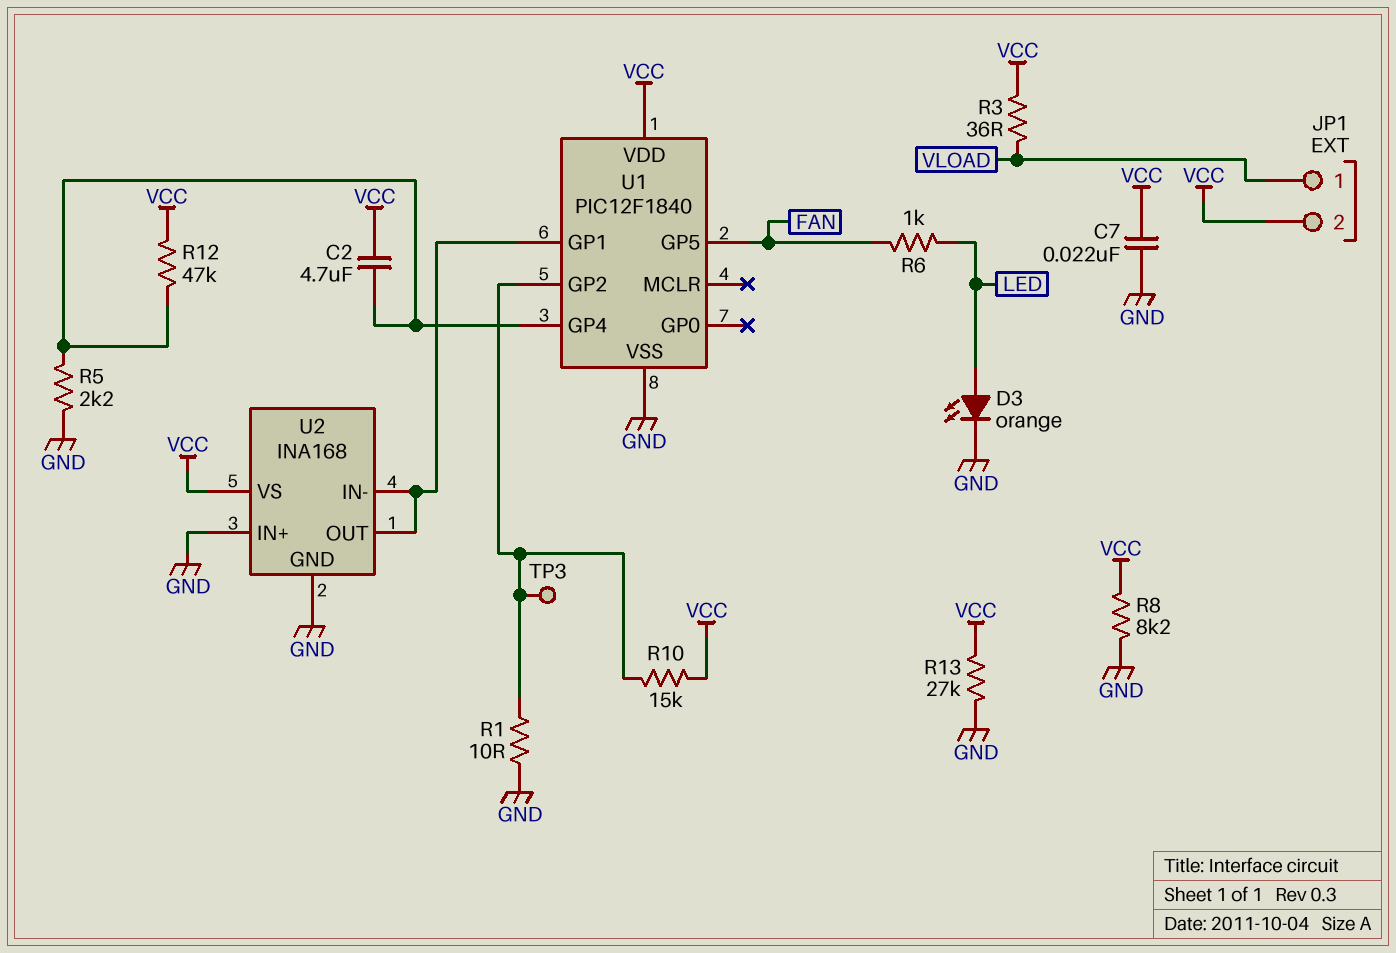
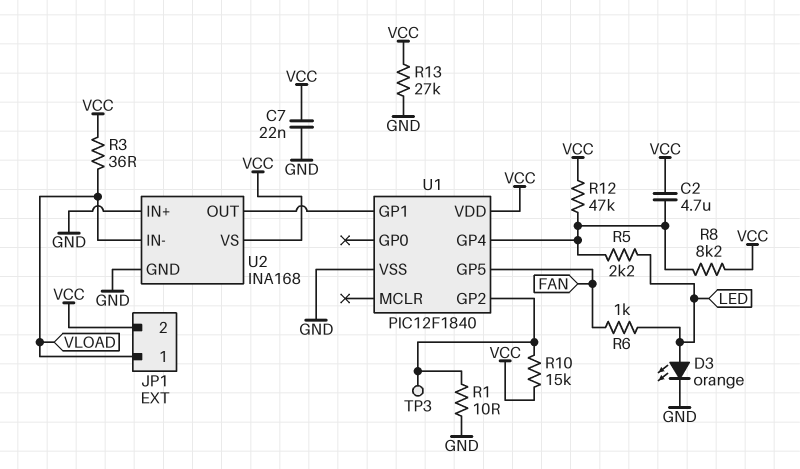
R5: 2.2k (GND, U1/GP4) -> 2.2k (LED, U1/GP4)
R8: 8.2k (GND, VCC) -> 8.2k (U1/GP4, VCC)
U2 pin IN-: U1/GP1 -> VLOAD

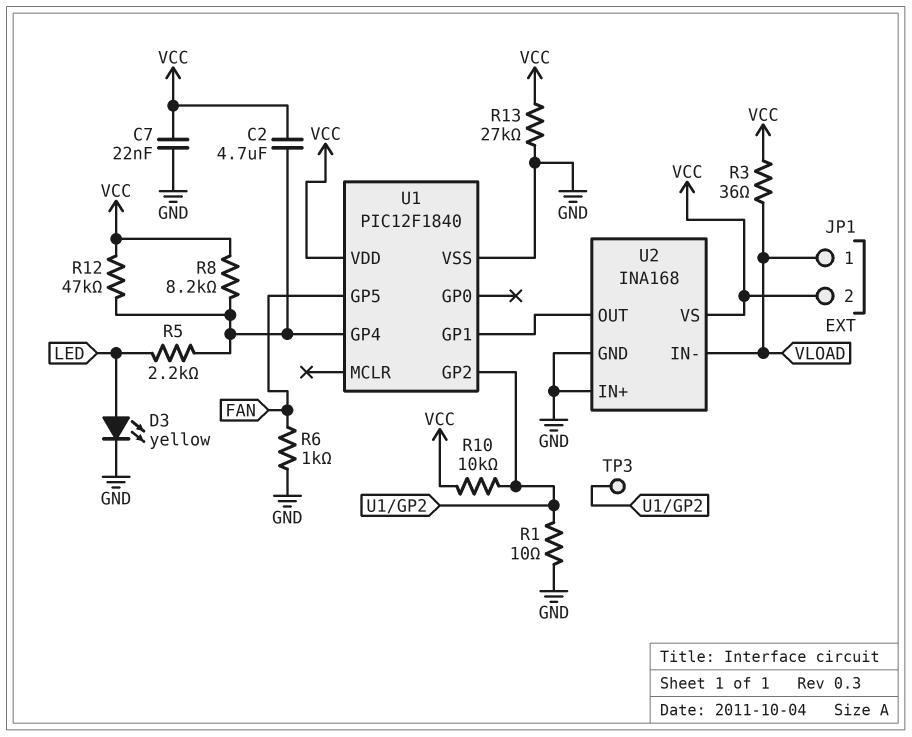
D3: LED orange (A LED, K GND) -> LED yellow (A LED, K GND)
R6: 1k (FAN, LED) -> 1k (FAN, GND)
R10: 15k (U1/GP2, VCC) -> 10k (U1/GP2, VCC)

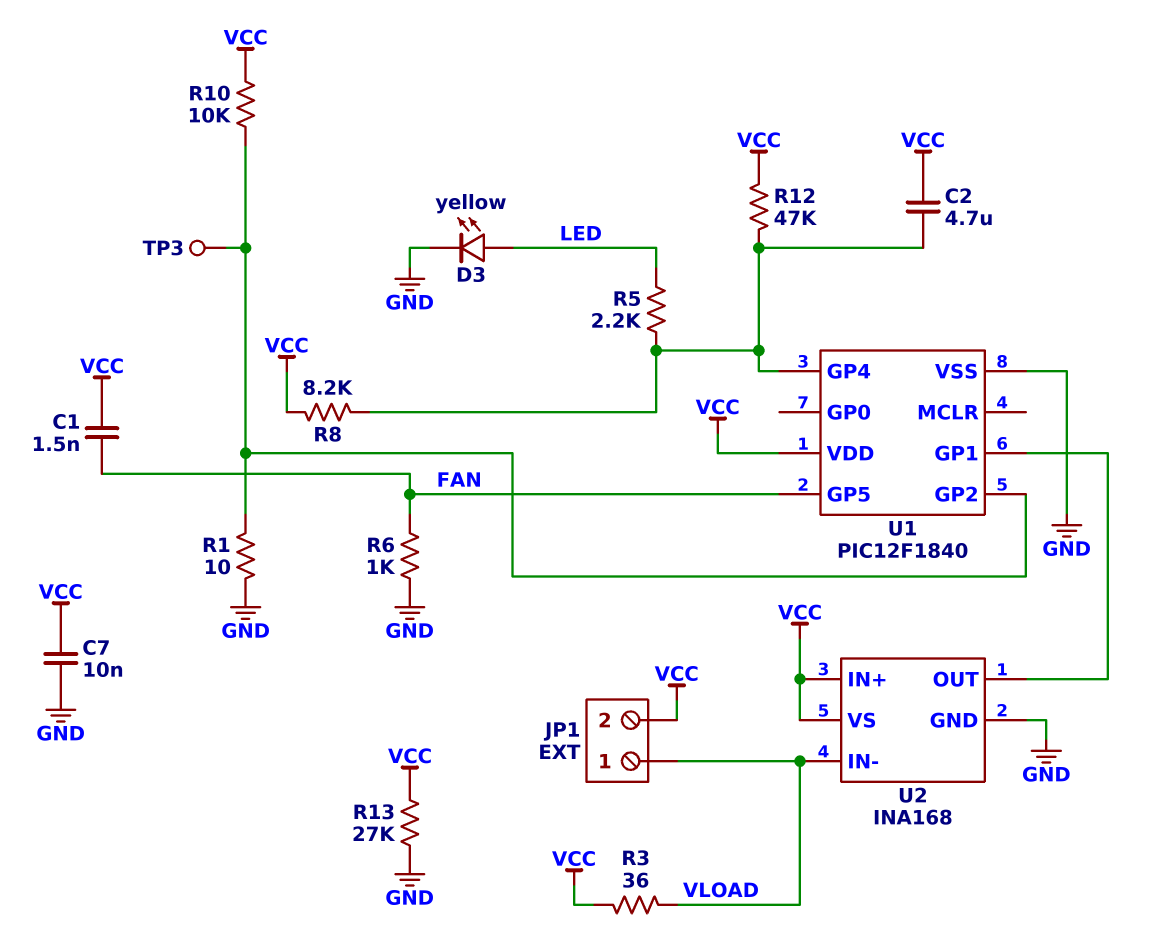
C1: none -> 1.5nF (FAN, VCC)
C7: 22nF (GND, VCC) -> 10nF (GND, VCC)
U2 pin IN+: GND -> VCC

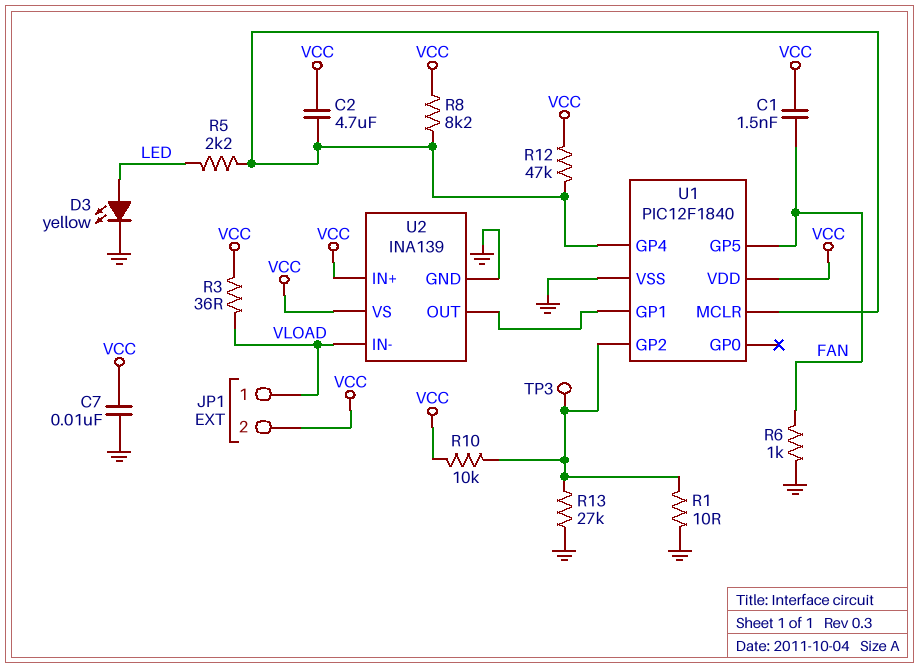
R13: 27k (GND, VCC) -> 27k (GND, U1/GP2)
U1 pin MCLR: none -> U1/GP4
U2: INA168 -> INA139

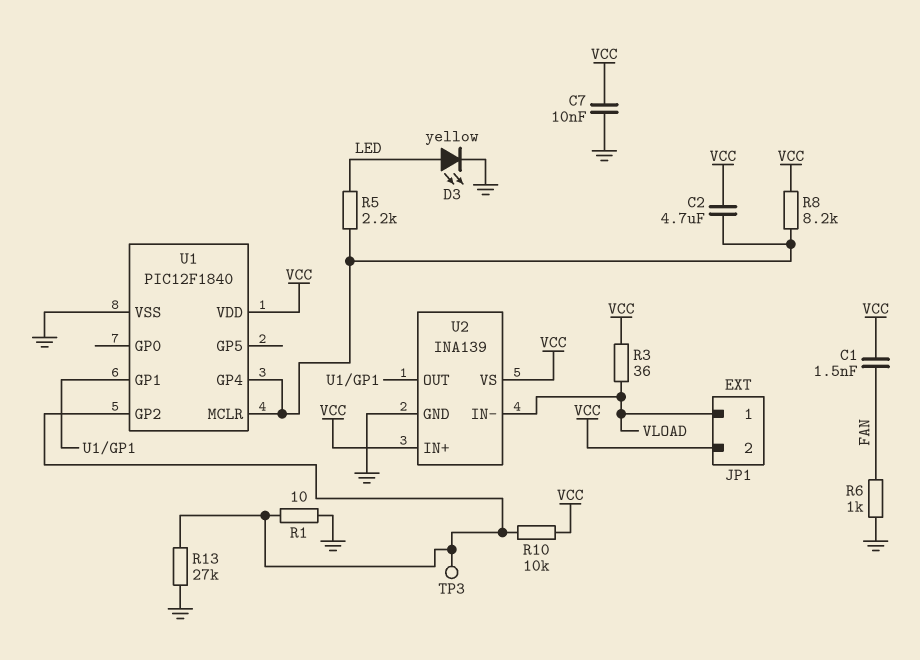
R12: 47k (U1/GP4, VCC) -> none
U1 pin GP5: FAN -> none

